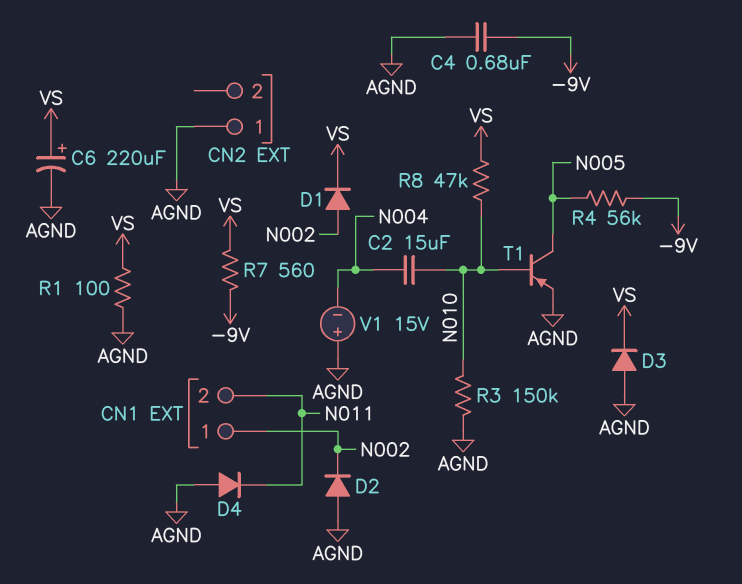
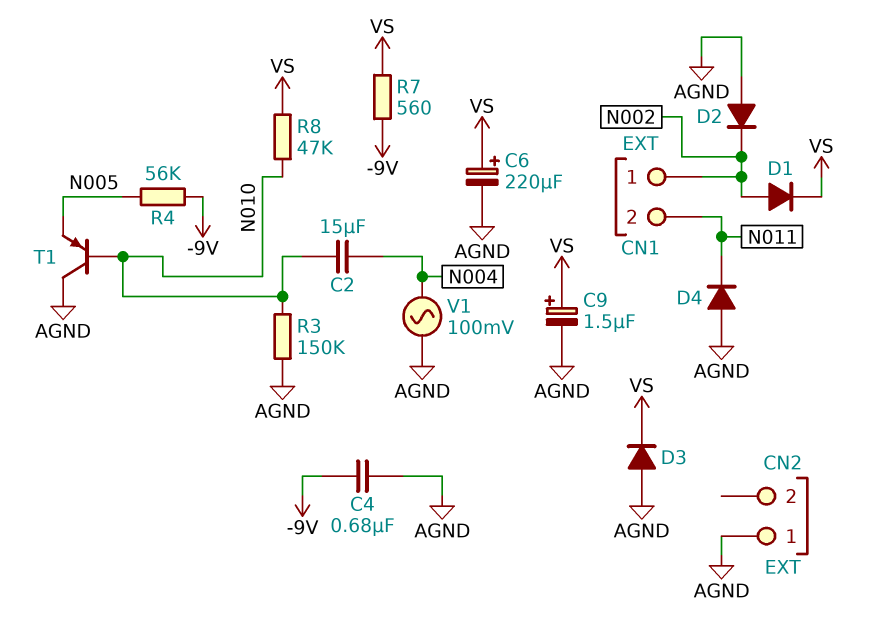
C9: none -> 1.5uF (plus VS, minus AGND)
R1: 100 (AGND, VS) -> none
T1: PNP (B N010, C N005, E AGND) -> PNP (B N010, C AGND, E N005)
V1: 15V (plus AGND, minus N004) -> AC 100mV (AGND, N004)

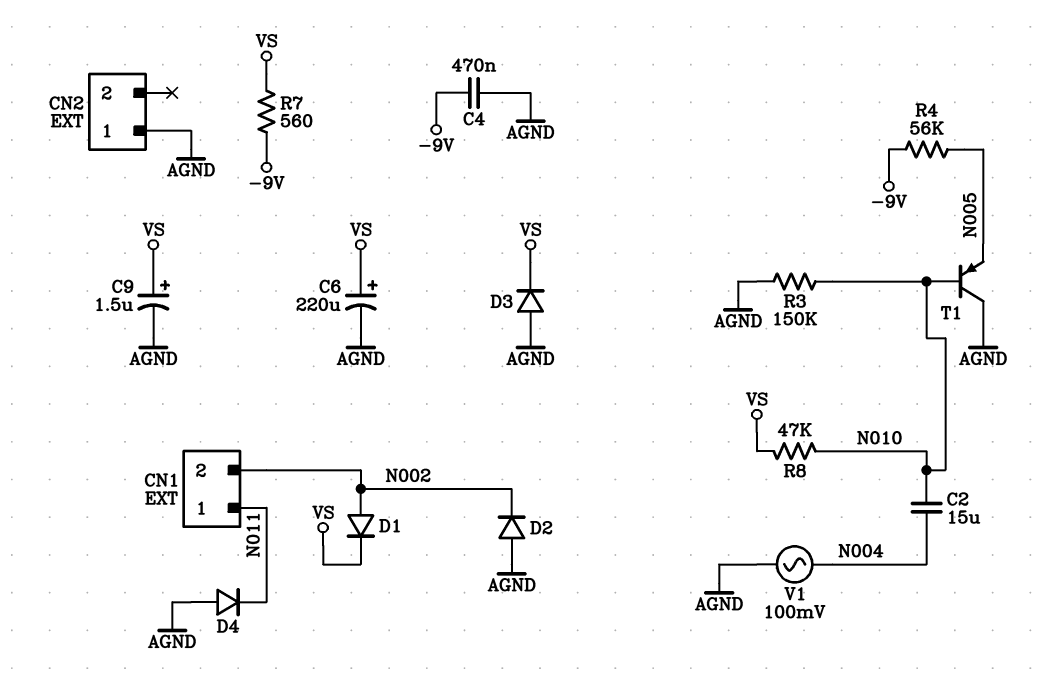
C4: 680nF (-9V, AGND) -> 470nF (-9V, AGND)
CN1 pin 1: N002 -> N011
CN1 pin 2: N011 -> N002

